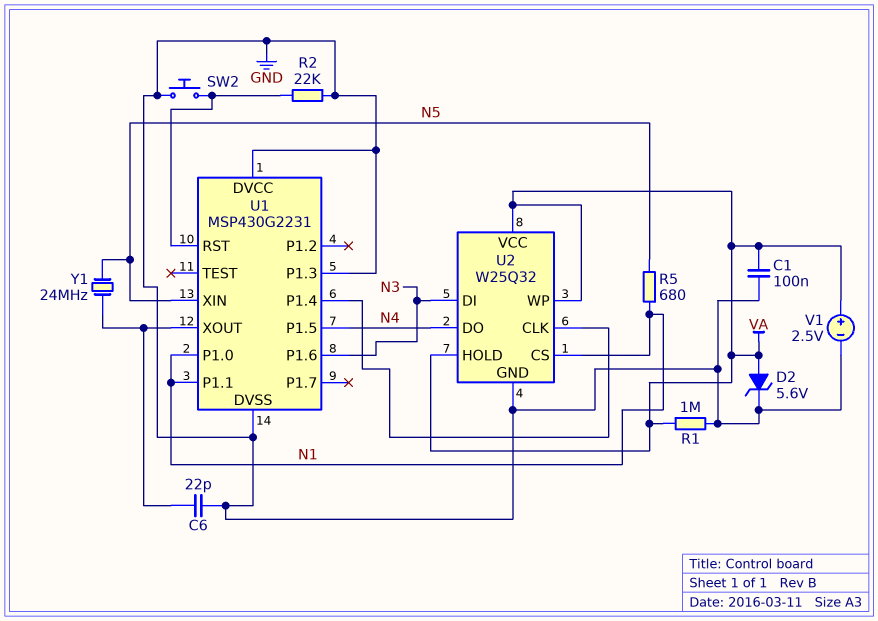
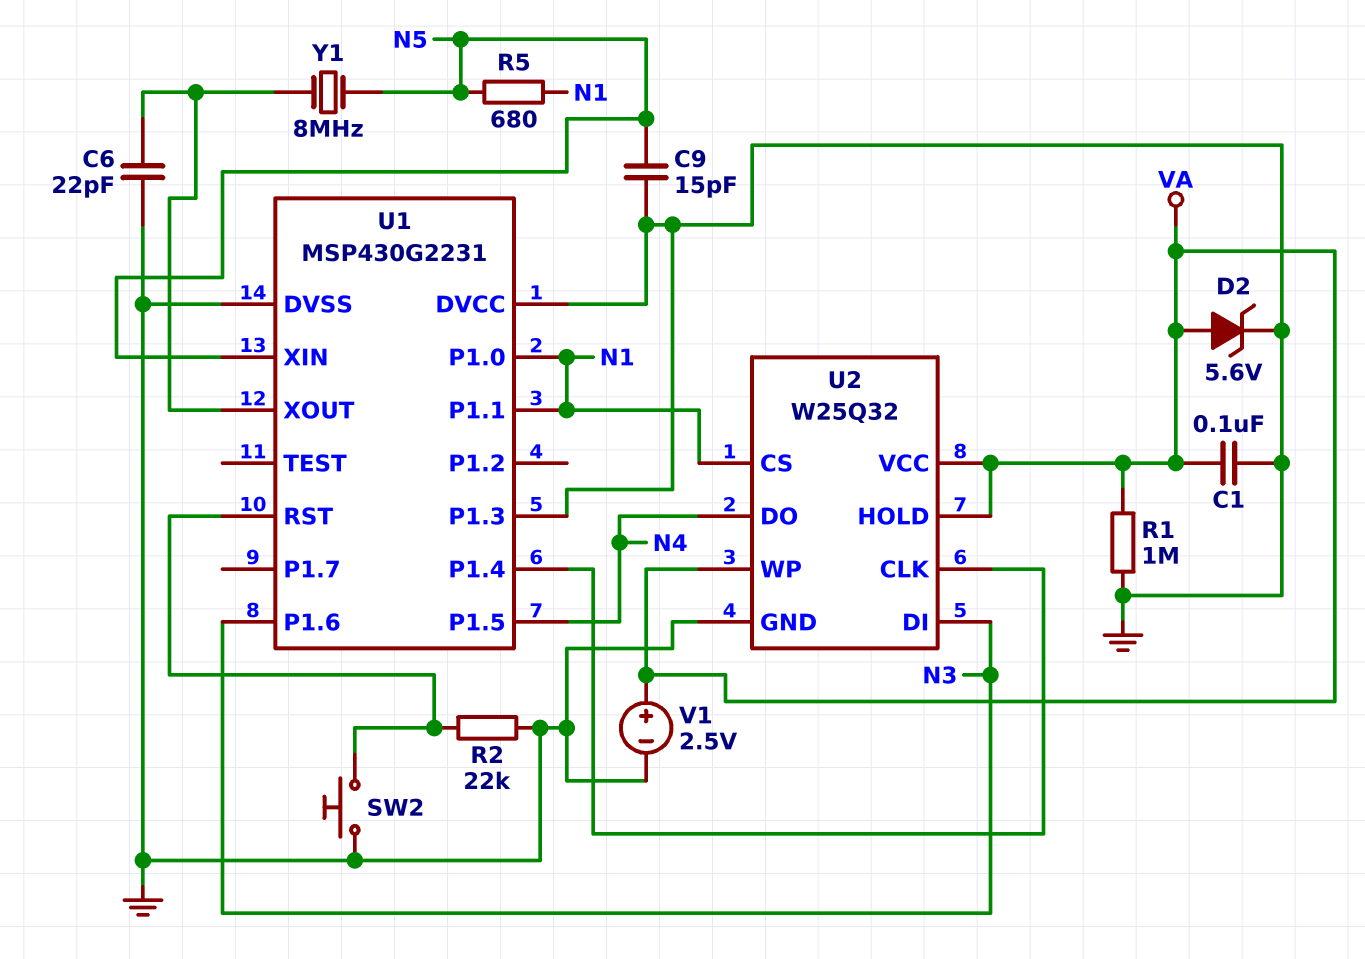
C9: none -> 15pF (GND, N5)
Y1: 24MHz (N5, U1/XOUT) -> 8MHz (N5, U1/XOUT)

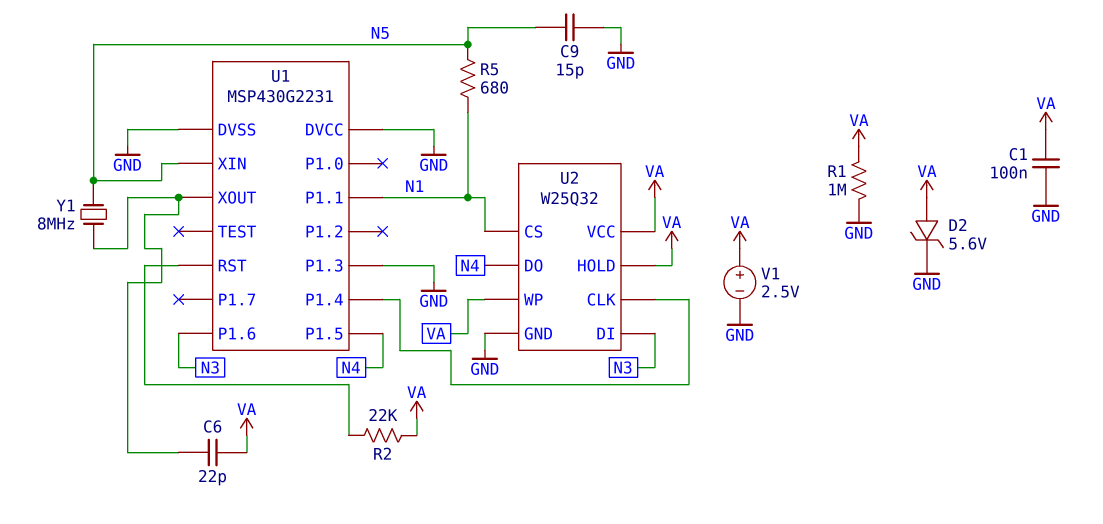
C6: 22pF (GND, U1/XOUT) -> 22pF (U1/XOUT, VA)
R2: 22k (GND, U1/RST) -> 22k (U1/RST, VA)
SW2: button (GND, U1/RST) -> none
U1 pin P1.0: N1 -> none

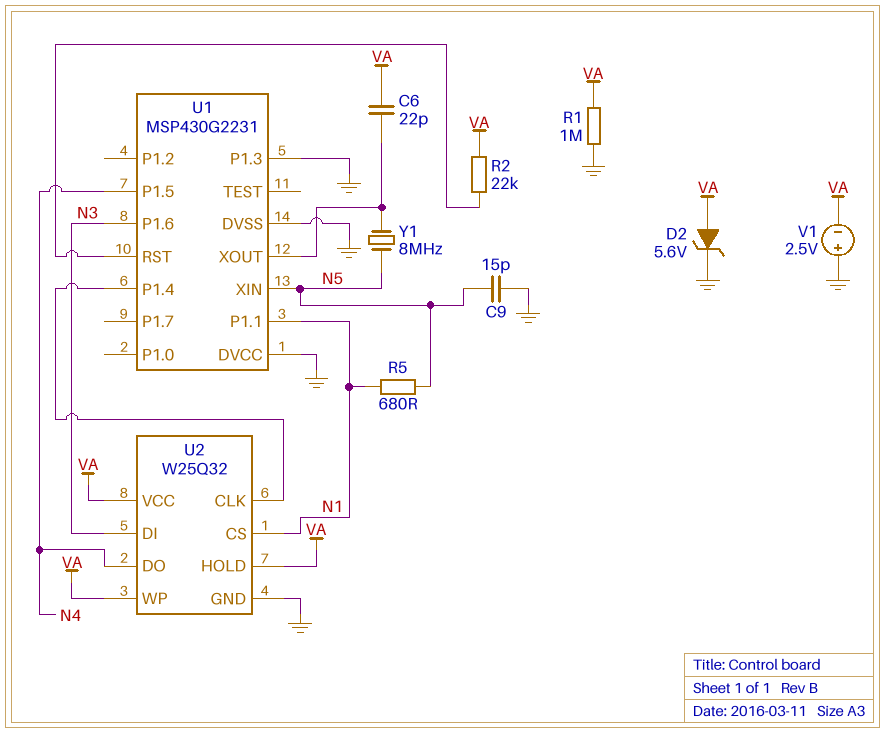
C1: 100nF (GND, VA) -> none
V1: 2.5V (plus VA, minus GND) -> 2.5V (plus GND, minus VA)

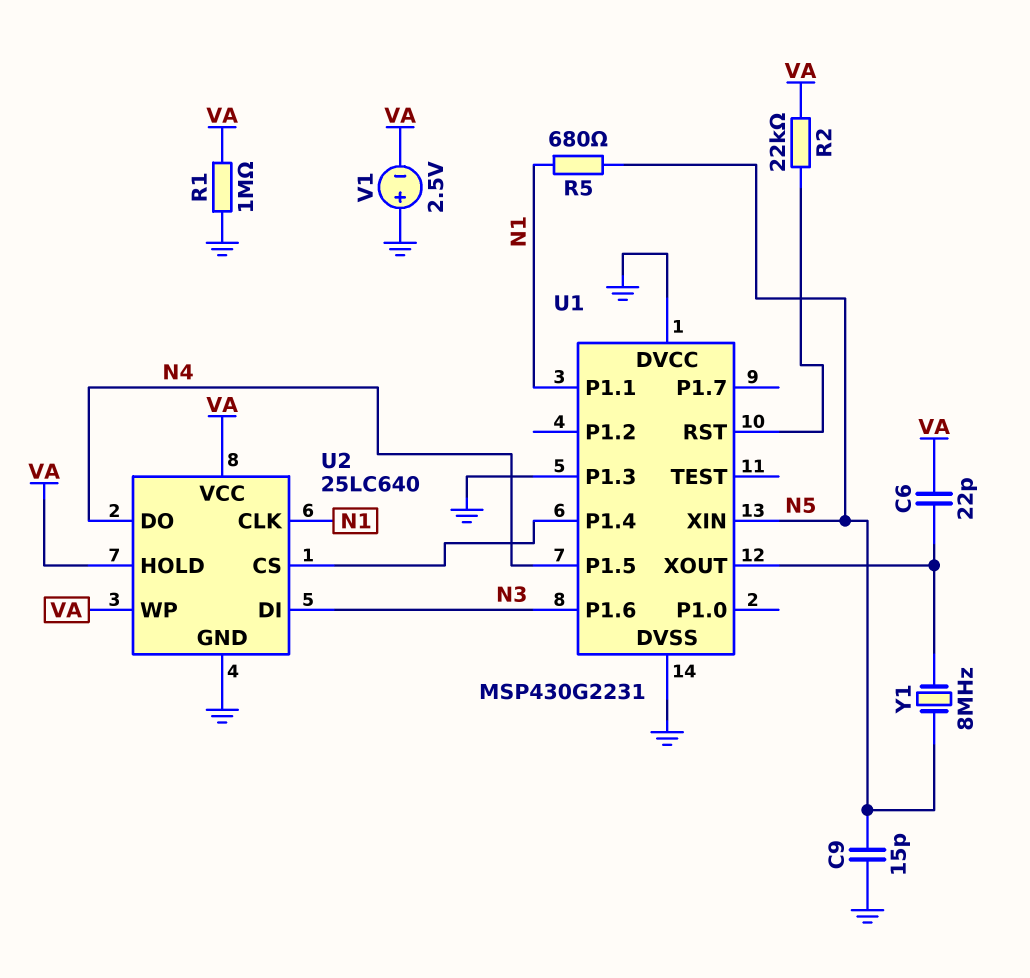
D2: zener 5.6V (A VA, K GND) -> none
U2: W25Q32 -> 25LC640
U2 pin CLK: U1/P1.4 -> N1
U2 pin CS: N1 -> U1/P1.4

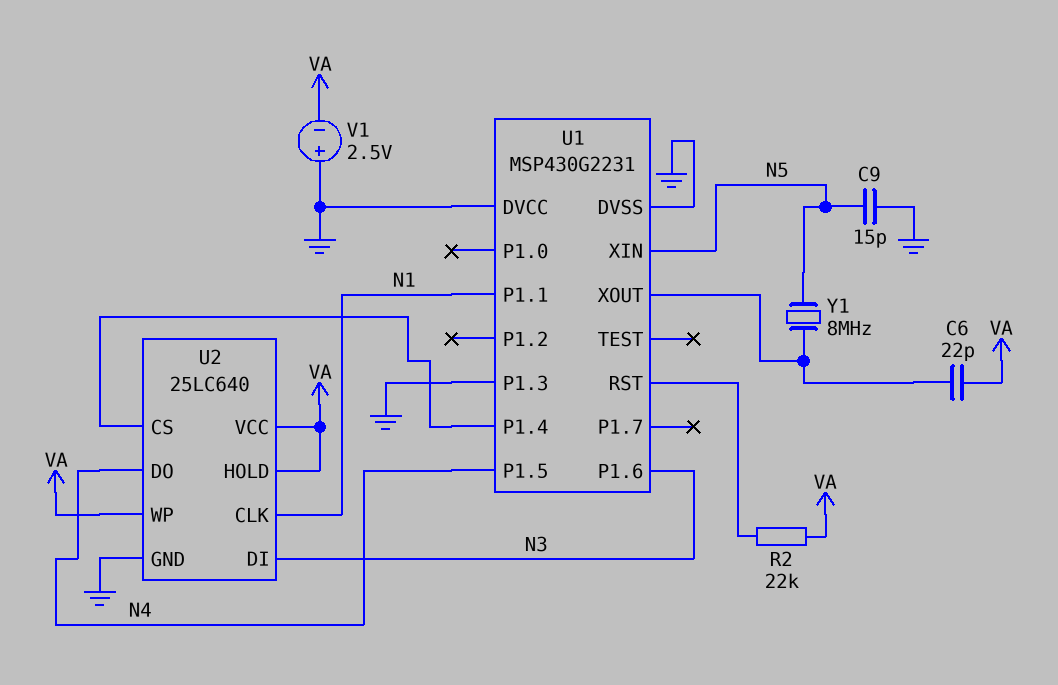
R1: 1M (GND, VA) -> none
R5: 680 (N1, N5) -> none

